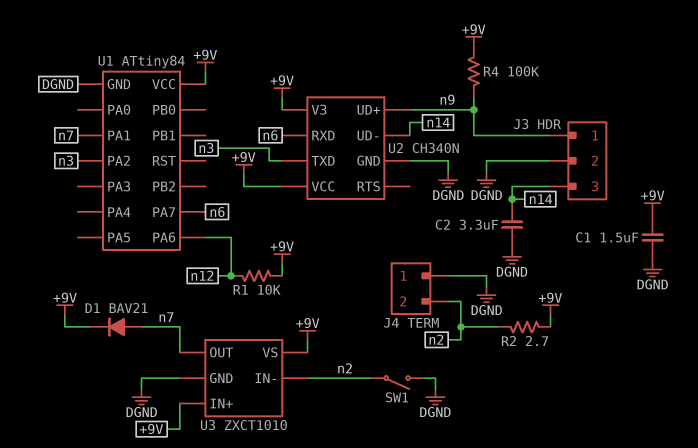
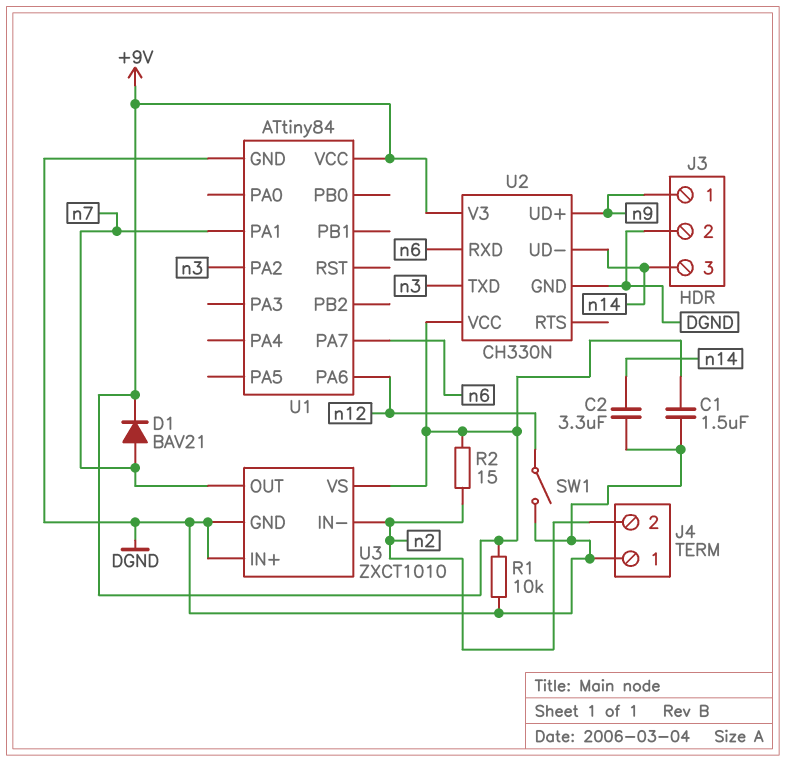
R1: 10k (+9V, n12) -> 10k (+9V, DGND)
R2: 2.7 (+9V, n2) -> 15 (+9V, n2)
R4: 100k (+9V, n9) -> none
SW1: switch (DGND, n2) -> switch (DGND, n12)
U2: CH340N -> CH330N
U3 pin IN+: +9V -> DGND

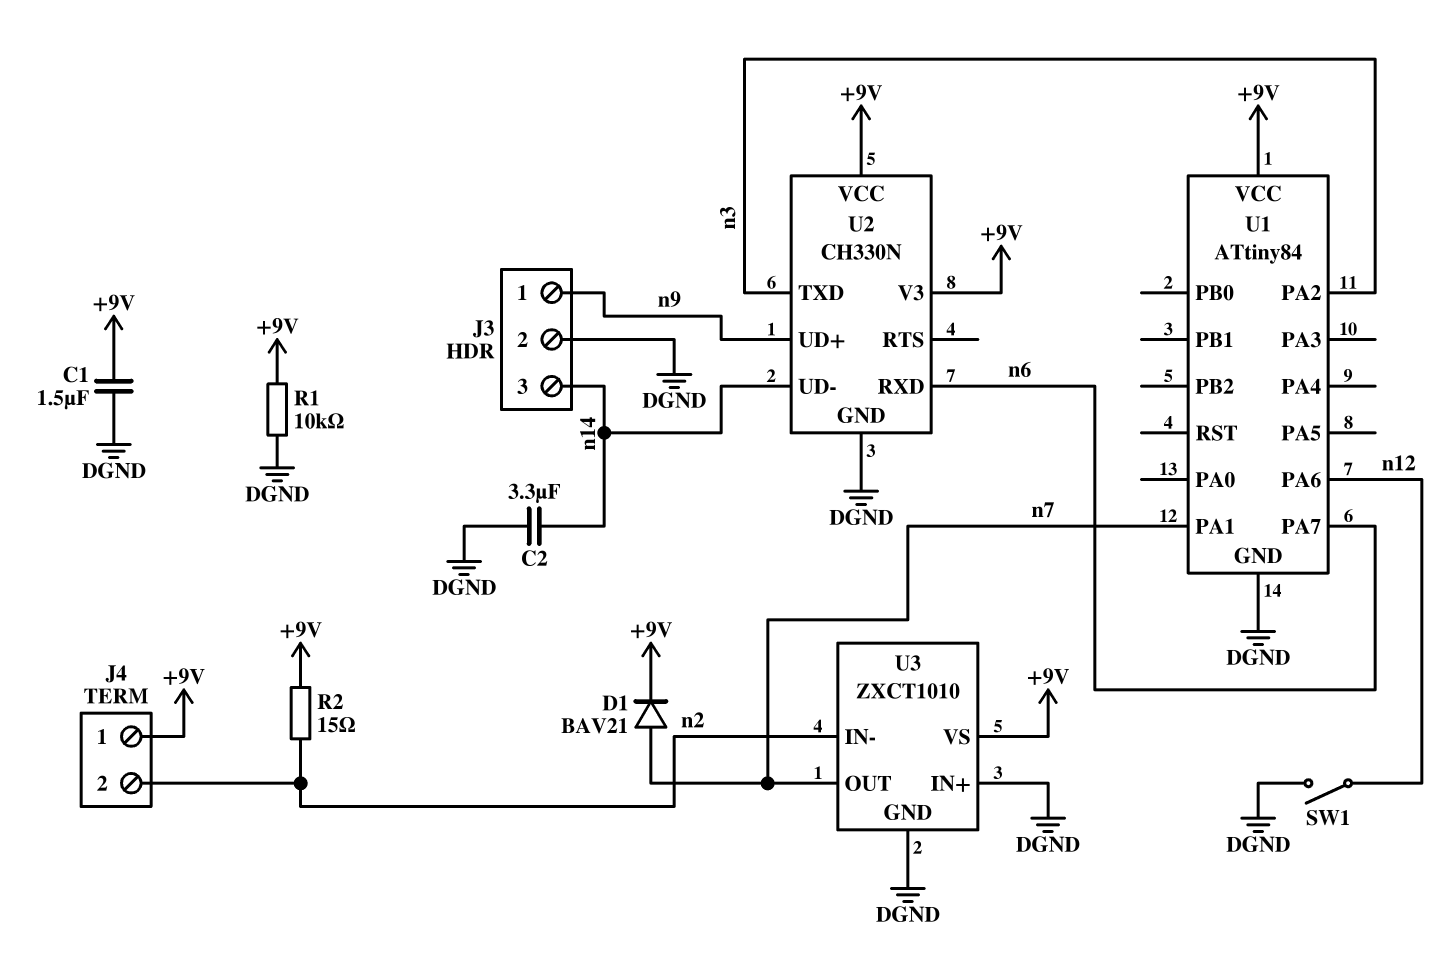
J4 pin 1: DGND -> +9V

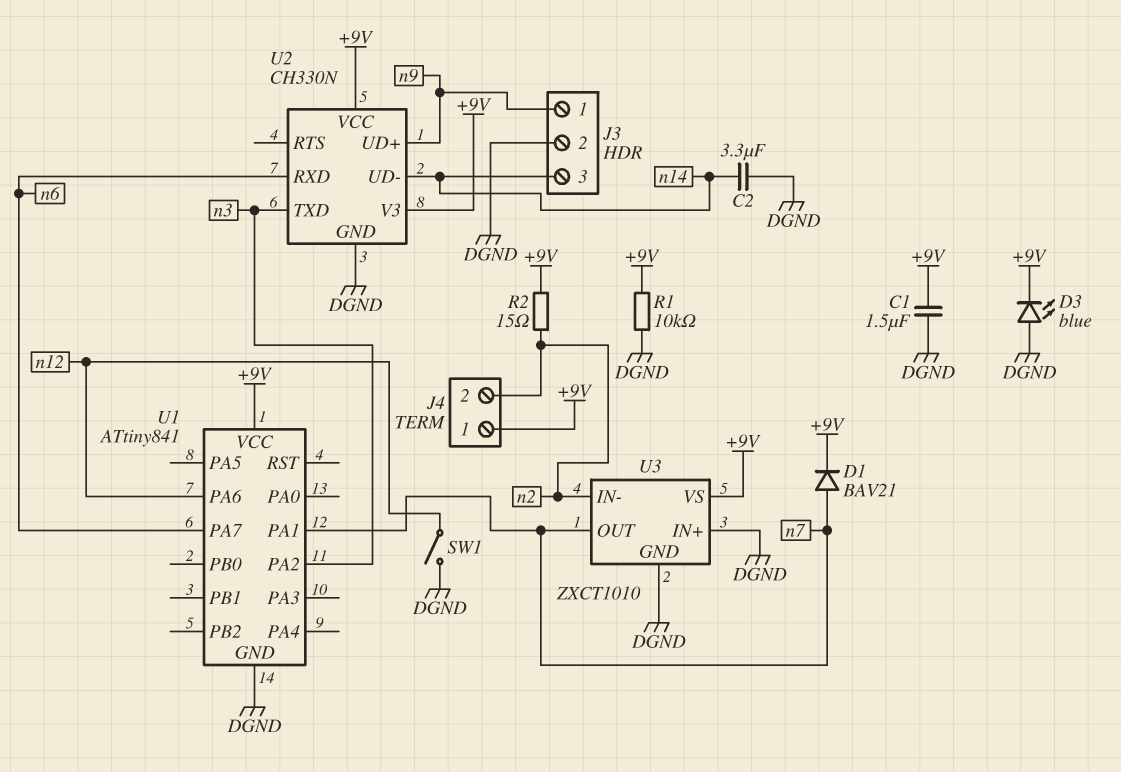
D3: none -> LED blue (A DGND, K +9V)
U1: ATtiny84 -> ATtiny841

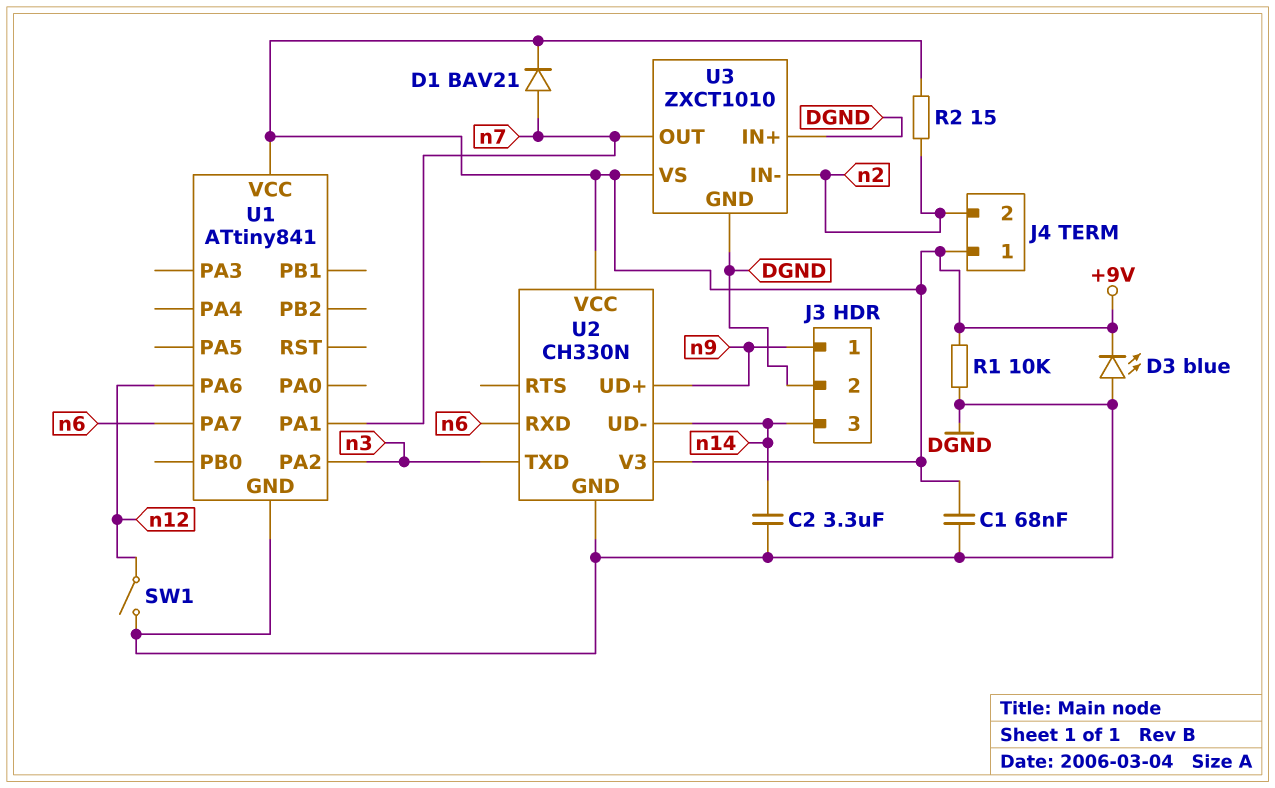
C1: 1.5uF (+9V, DGND) -> 68nF (+9V, DGND)

